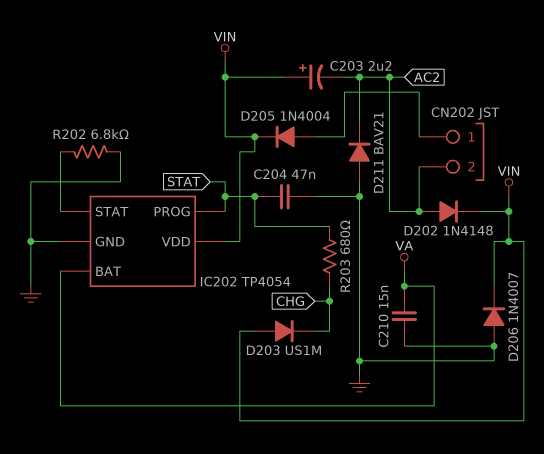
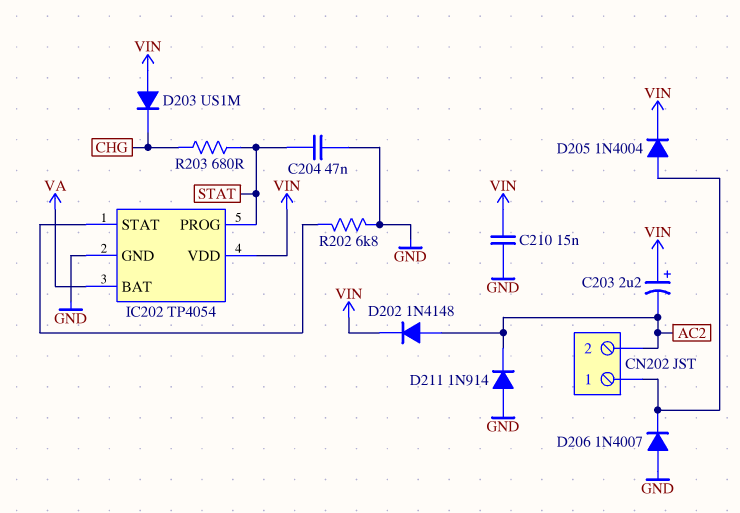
C210: 15nF (GND, VA) -> 15nF (GND, VIN)
D206: diode 1N4007 (A GND, K VIN) -> diode 1N4007 (A GND, K CN202/1)
D211: diode BAV21 (A GND, K AC2) -> diode 1N914 (A GND, K AC2)

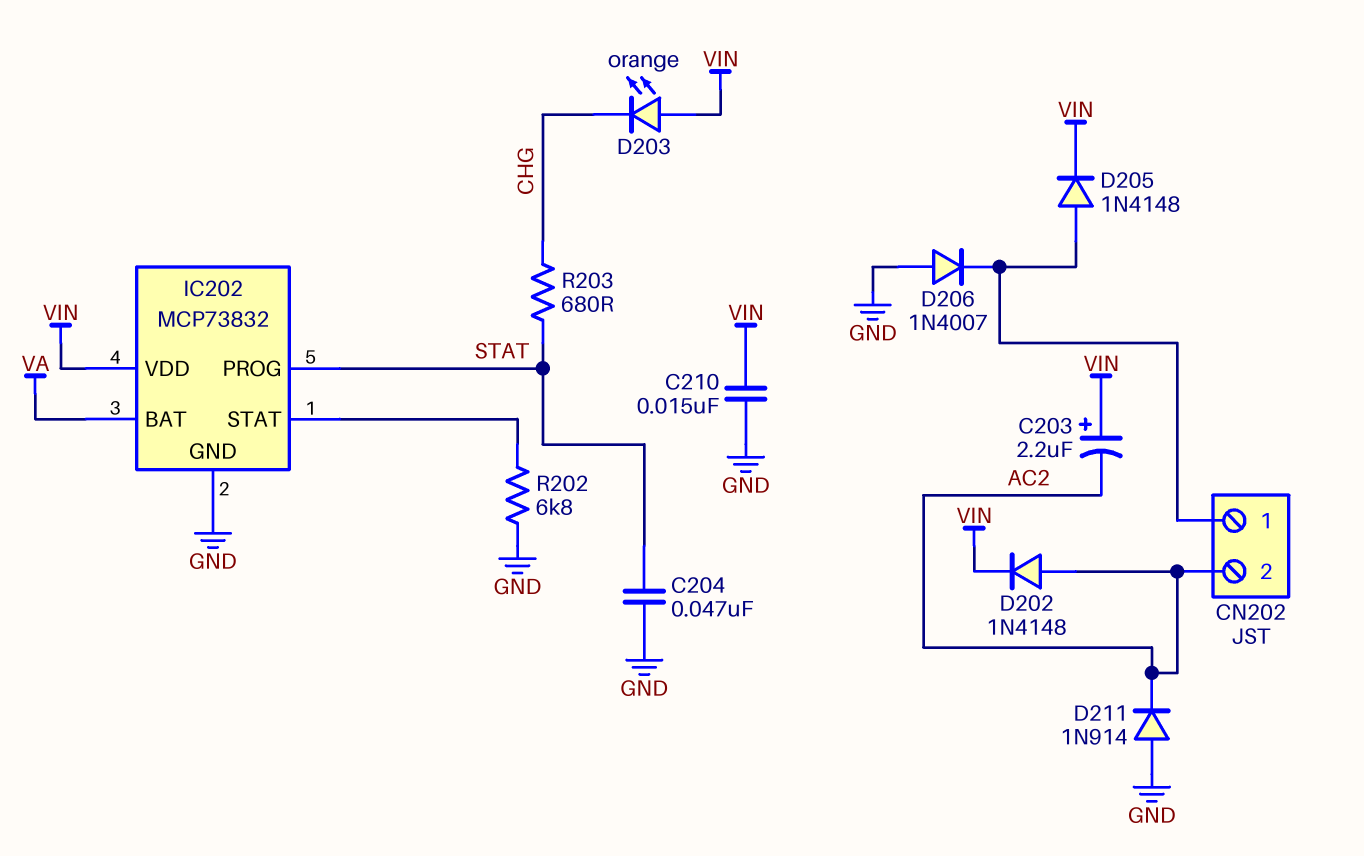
D203: diode US1M (A VIN, K CHG) -> LED orange (A VIN, K CHG)
D205: diode 1N4004 (A CN202/1, K VIN) -> diode 1N4148 (A CN202/1, K VIN)
IC202: TP4054 -> MCP73832

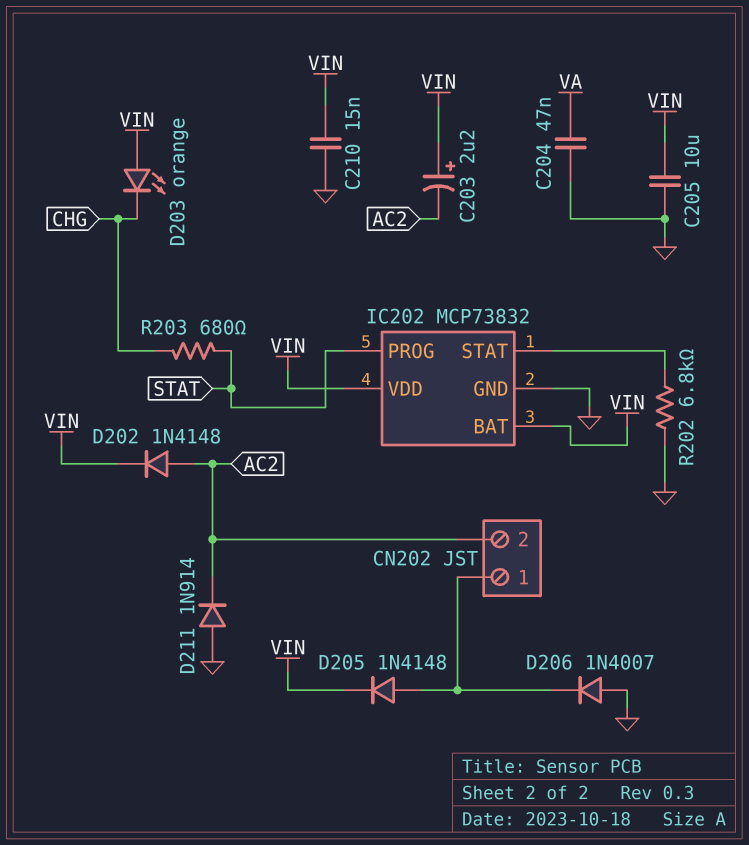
C204: 47nF (GND, STAT) -> 47nF (GND, VA)
C205: none -> 10uF (GND, VIN)
IC202 pin BAT: VA -> VIN

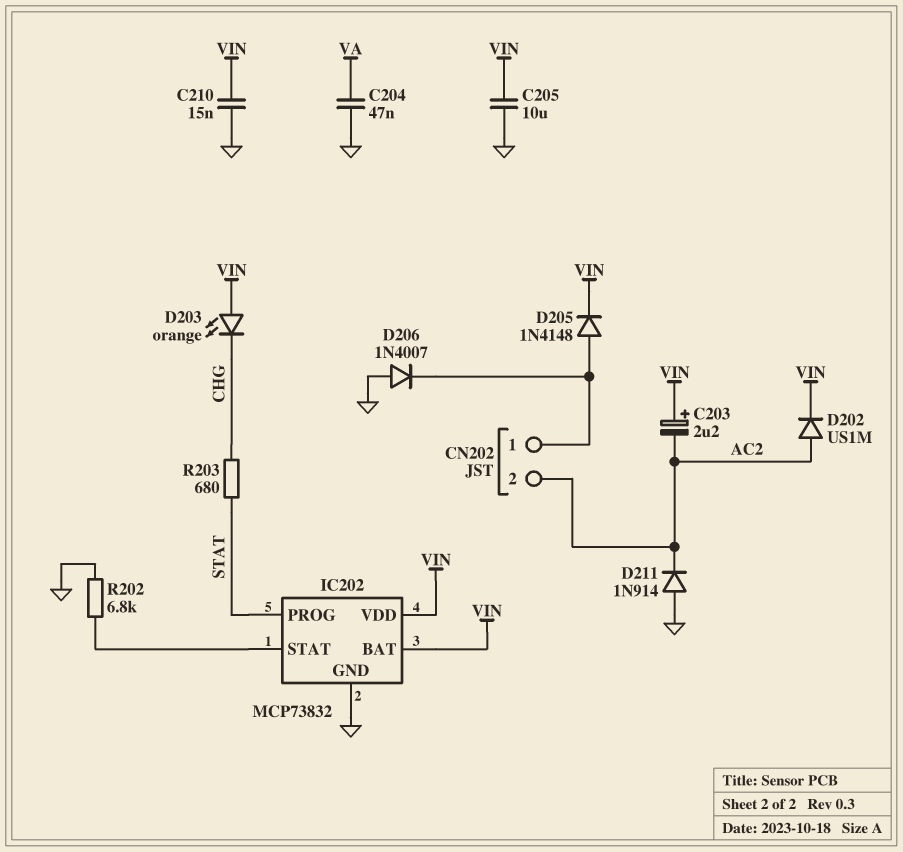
D202: diode 1N4148 (A AC2, K VIN) -> diode US1M (A AC2, K VIN)

